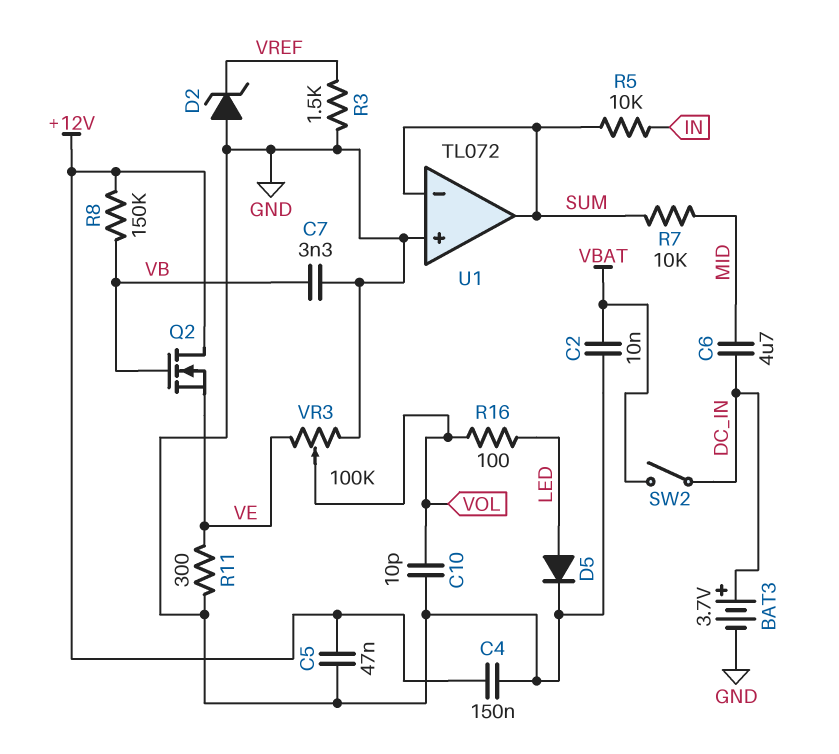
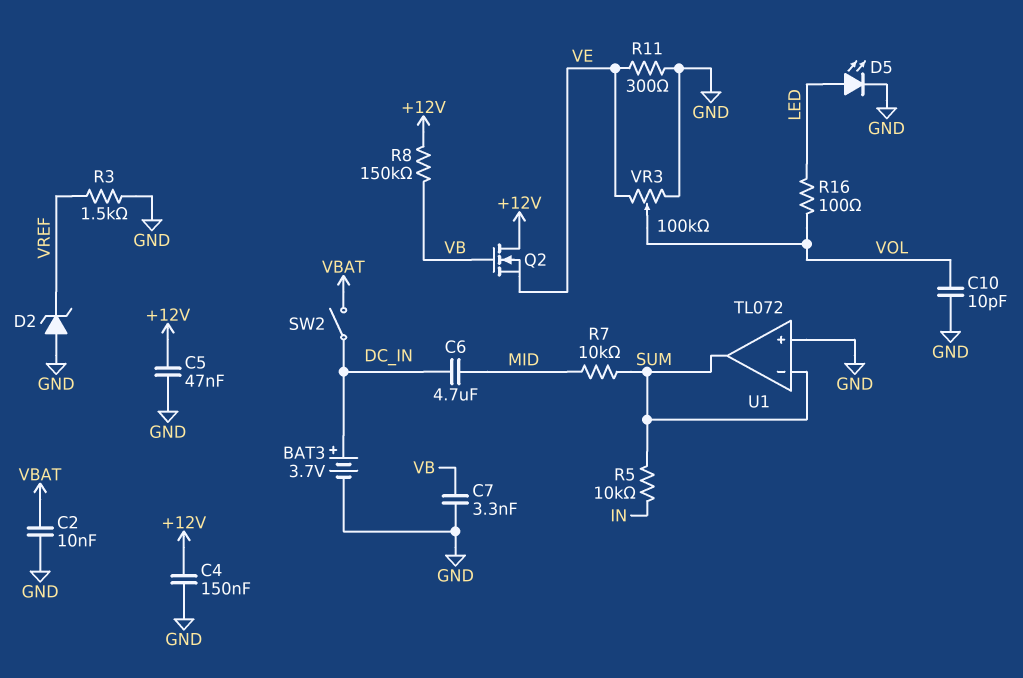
D5: diode (A LED, K GND) -> LED (A LED, K GND)

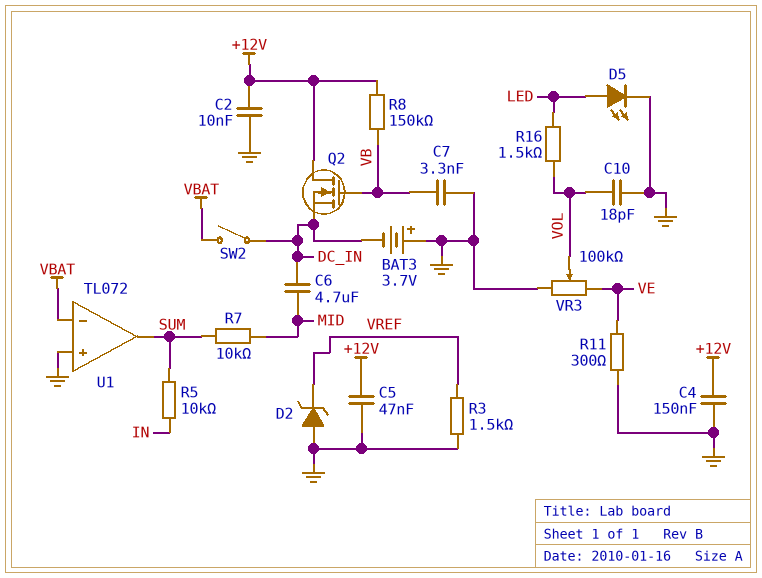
BAT3: 3.7V (plus DC_IN, minus GND) -> 3.7V (plus GND, minus DC_IN)
C2: 10nF (GND, VBAT) -> 10nF (+12V, GND)
C10: 10pF (GND, VOL) -> 18pF (GND, VOL)
Q2: NMOS (G VB, D +12V, S VE) -> NMOS (G VB, D +12V, S DC_IN)
R16: 100 (LED, VOL) -> 1.5k (LED, VOL)
U1 pin in-: SUM -> VBAT

